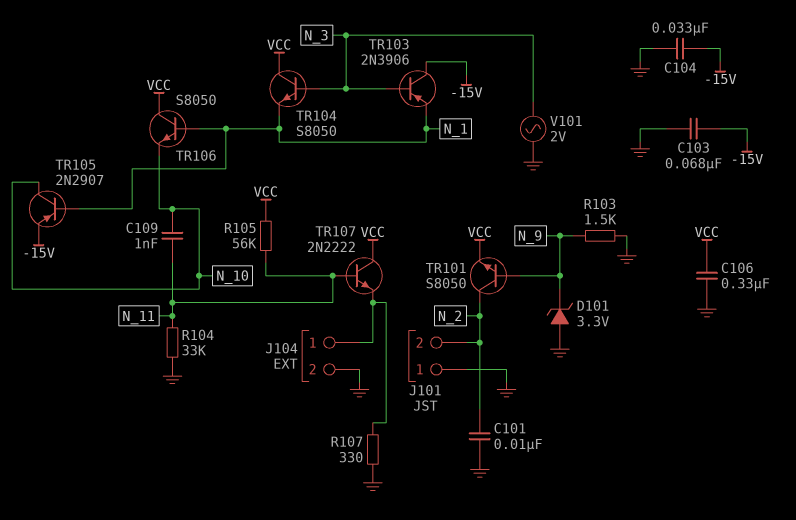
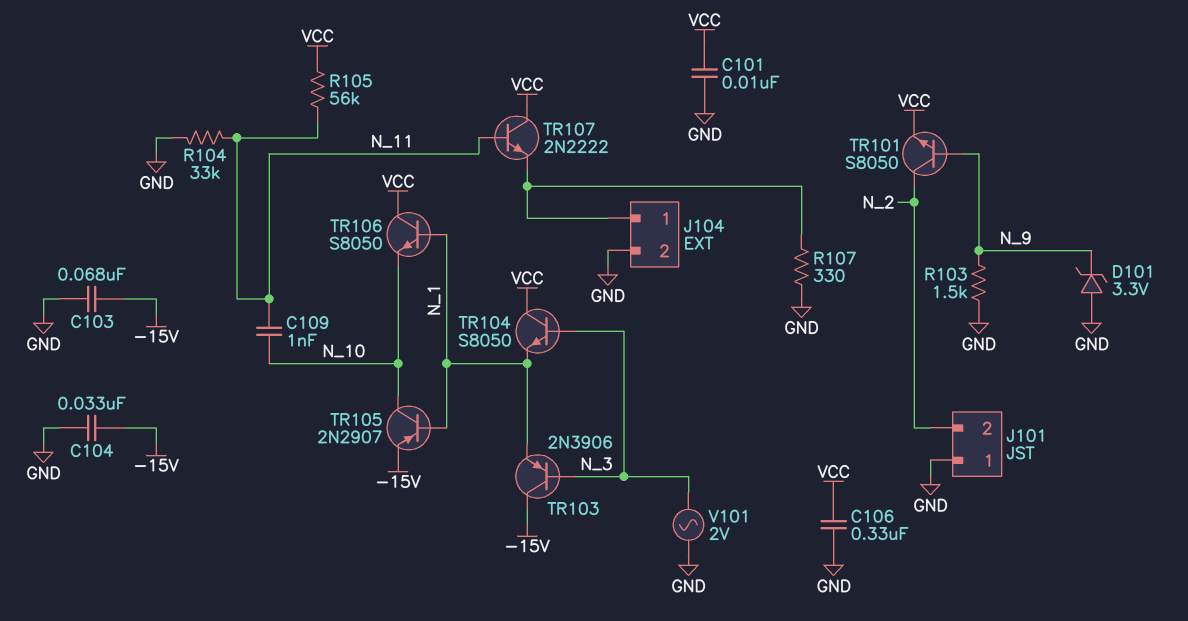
C101: 10nF (GND, N_2) -> 10nF (GND, VCC)

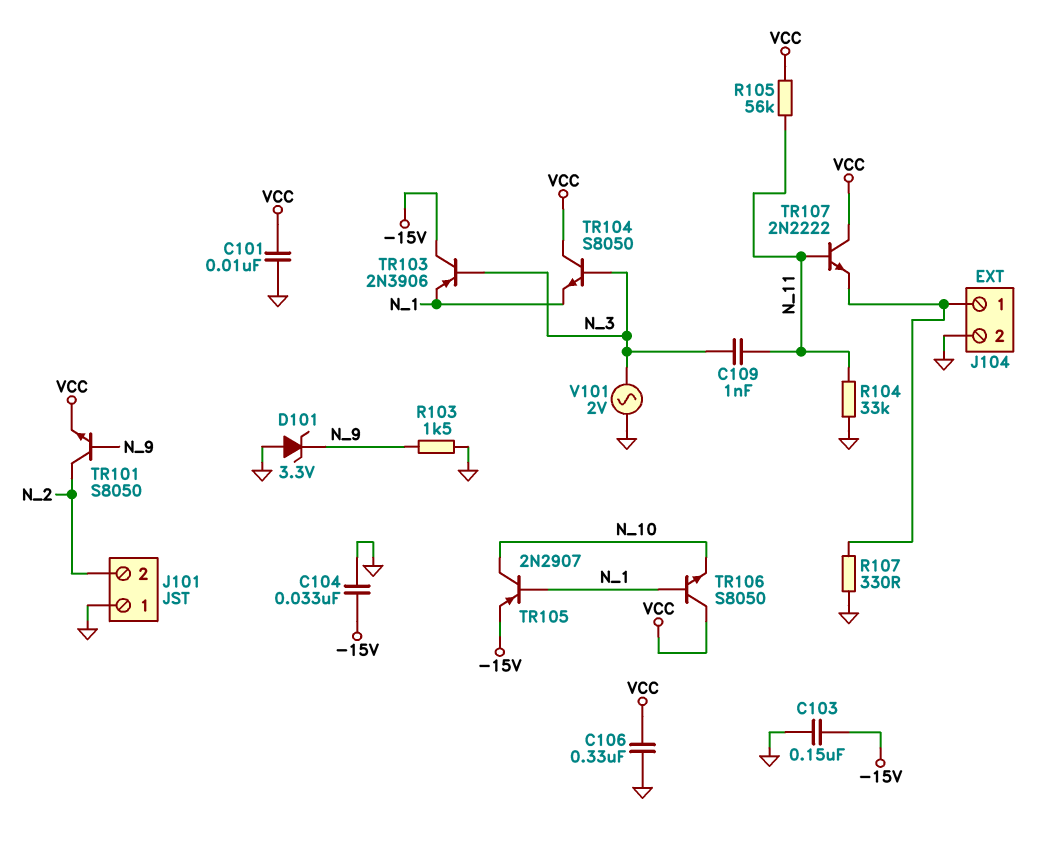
C103: 68nF (-15V, GND) -> 150nF (-15V, GND)
C109: 1nF (N_10, N_11) -> 1nF (N_3, N_11)

